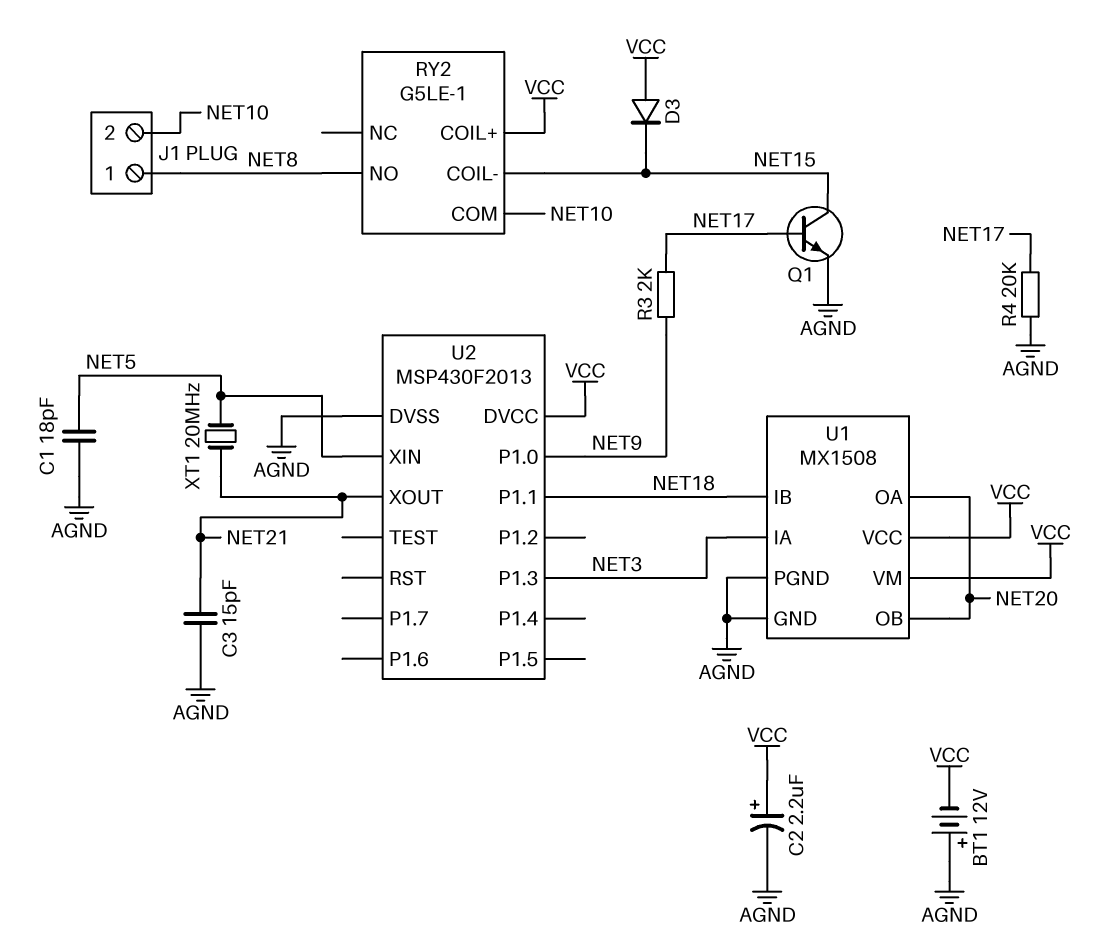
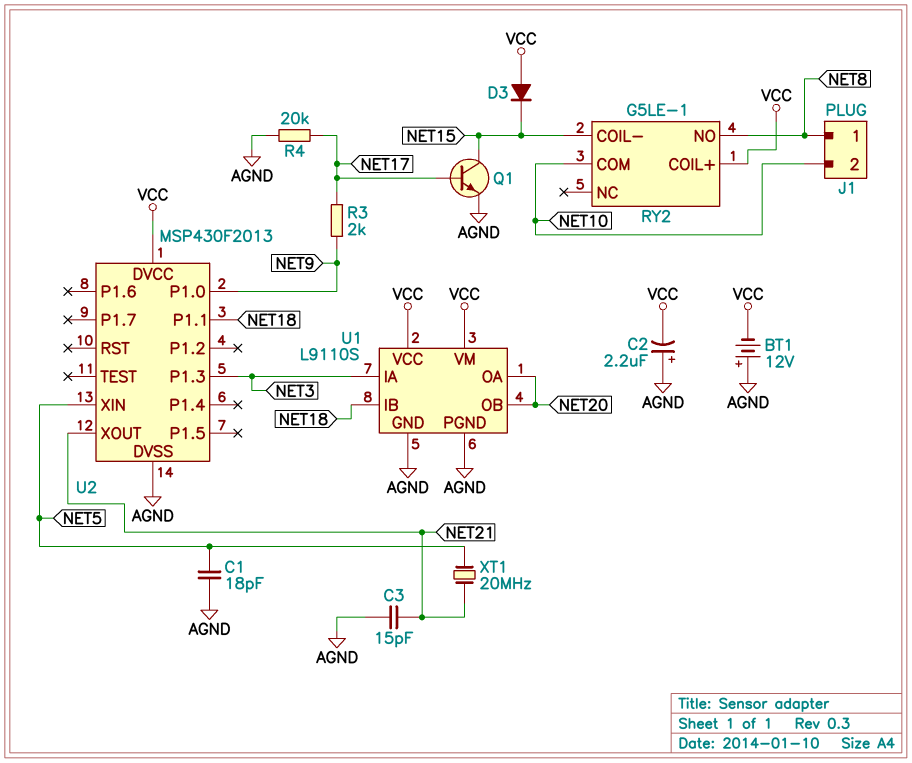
C2: 2.2uF (plus VCC, minus AGND) -> 2.2uF (plus AGND, minus VCC)
U1: MX1508 -> L9110S

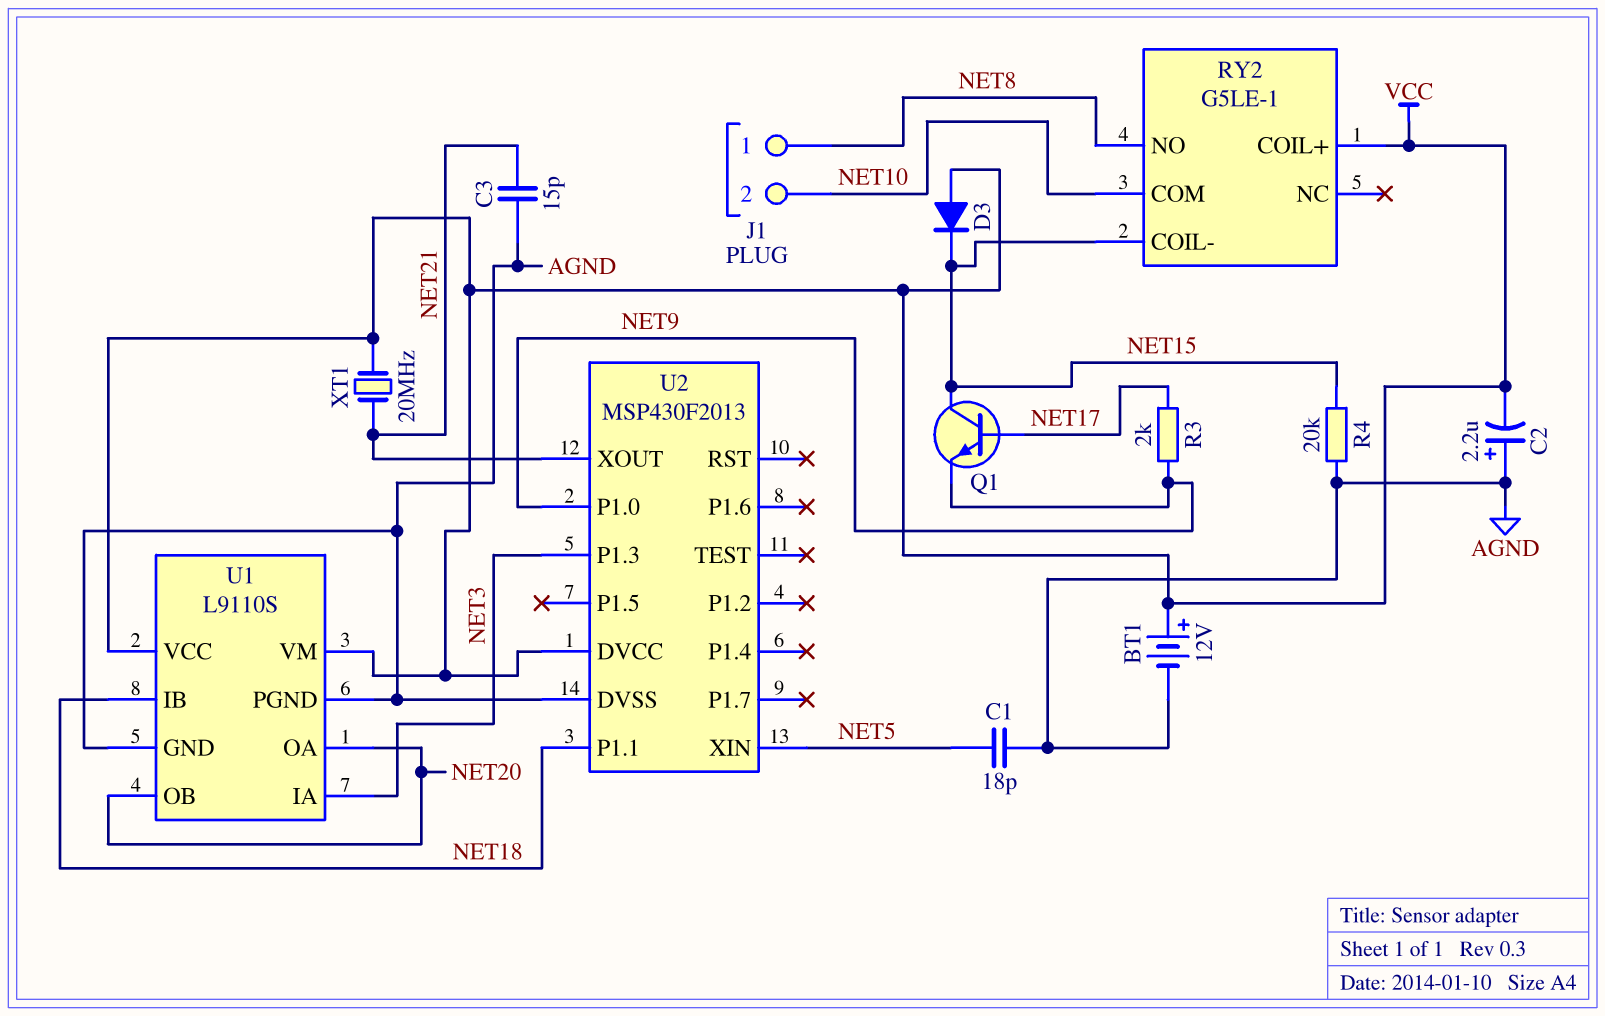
BT1: 12V (plus AGND, minus VCC) -> 12V (plus VCC, minus AGND)
Q1: NPN (B NET17, C NET15, E AGND) -> NPN (B NET17, C NET15, E NET9)
R4: 20k (AGND, NET17) -> 20k (AGND, NET15)
XT1: 20MHz (NET5, NET21) -> 20MHz (NET21, VCC)

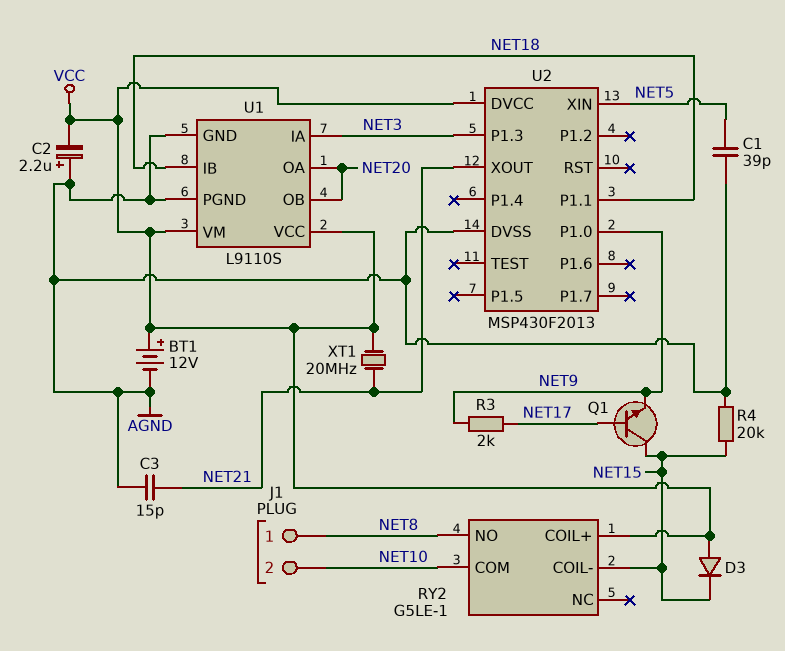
C1: 18pF (AGND, NET5) -> 39pF (AGND, NET5)

